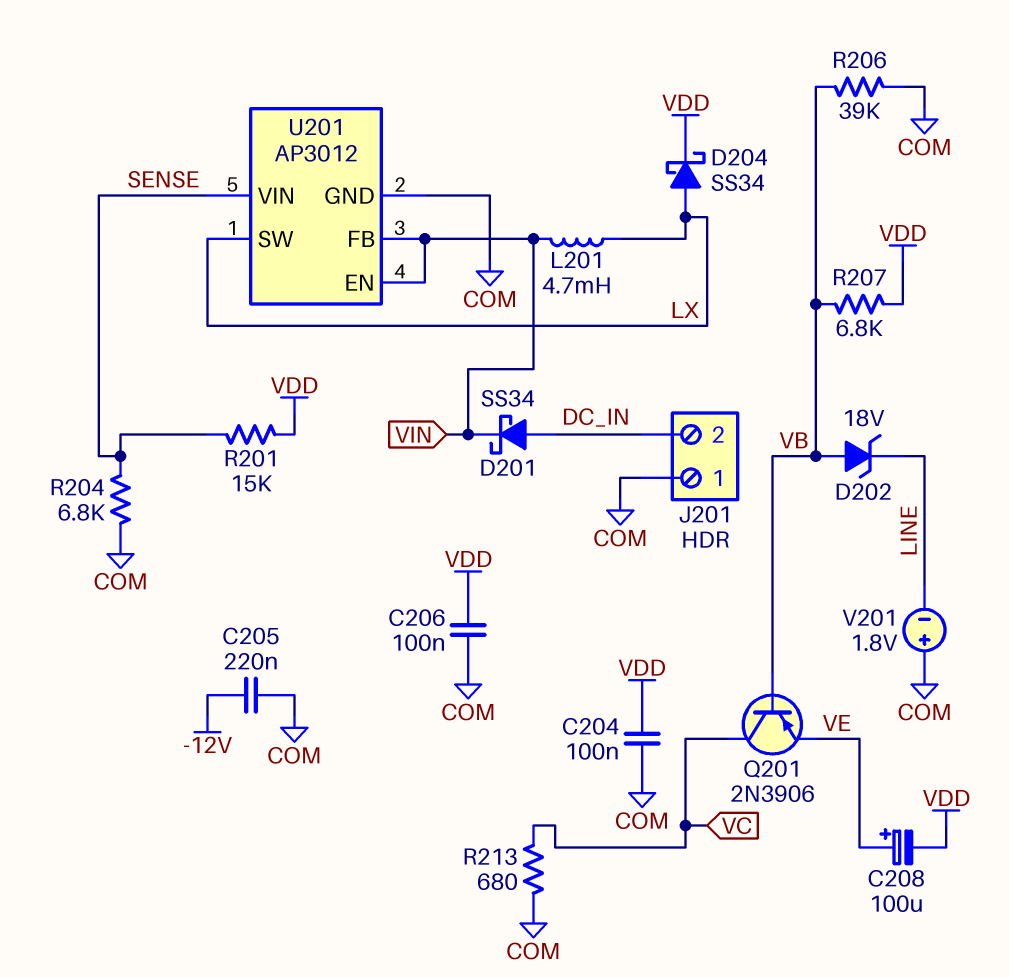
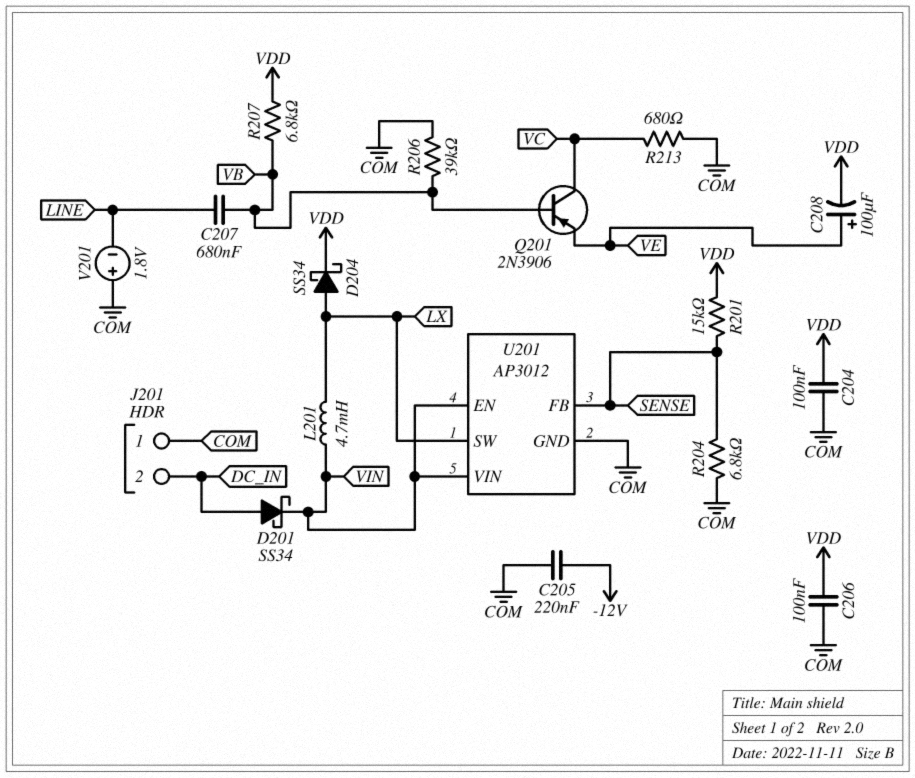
C207: none -> 680nF (LINE, VB)
D202: zener 18V (A VB, K LINE) -> none
U201 pin FB: VIN -> SENSE
U201 pin VIN: SENSE -> VIN

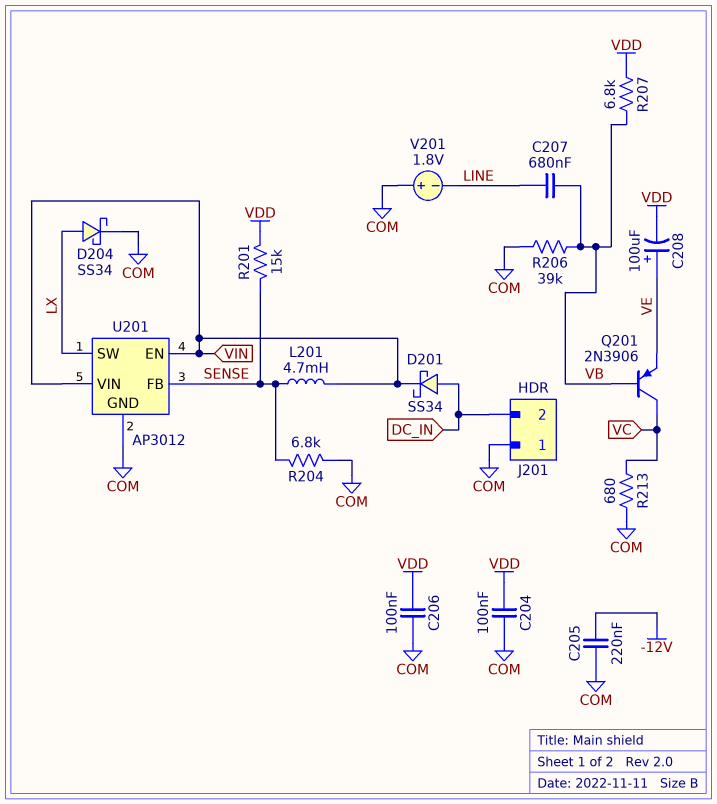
D204: schottky SS34 (A LX, K VDD) -> schottky SS34 (A LX, K COM)
L201: 4.7mH (LX, VIN) -> 4.7mH (SENSE, VIN)

